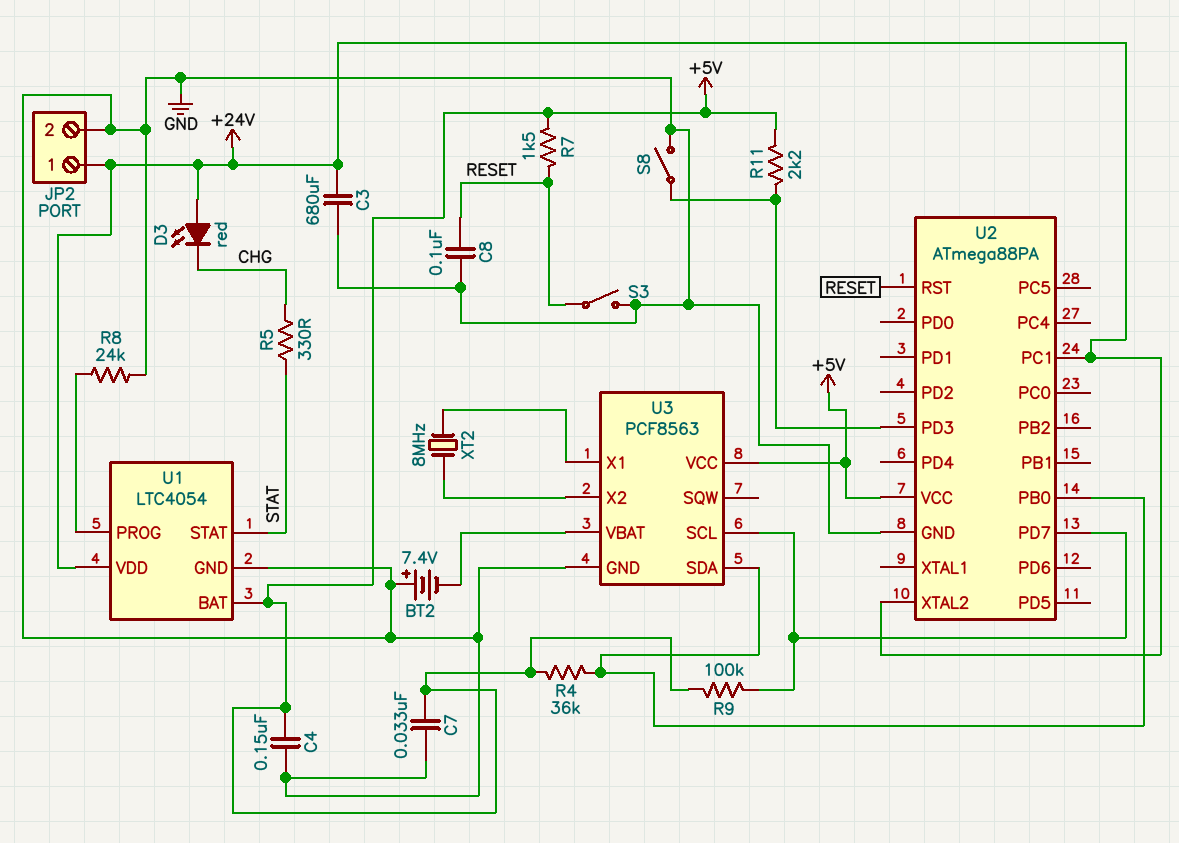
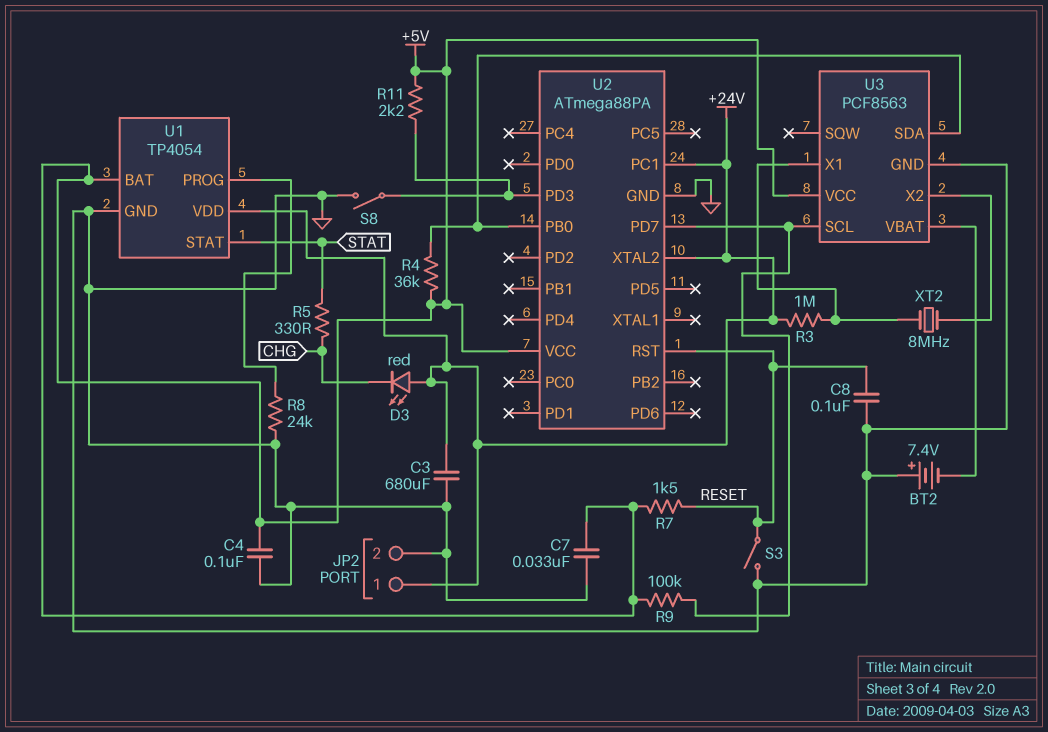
C4: 150nF (+5V, GND) -> 100nF (+5V, GND)
R3: none -> 1M (+24V, U3/X1)
U1: LTC4054 -> TP4054

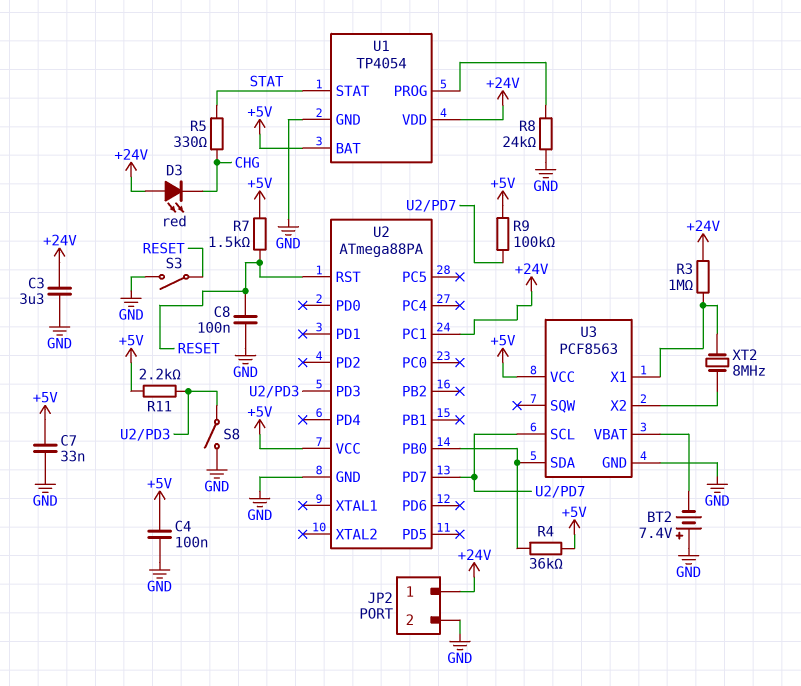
C3: 680uF (+24V, GND) -> 3.3uF (+24V, GND)
U2 pin XTAL2: +24V -> none

